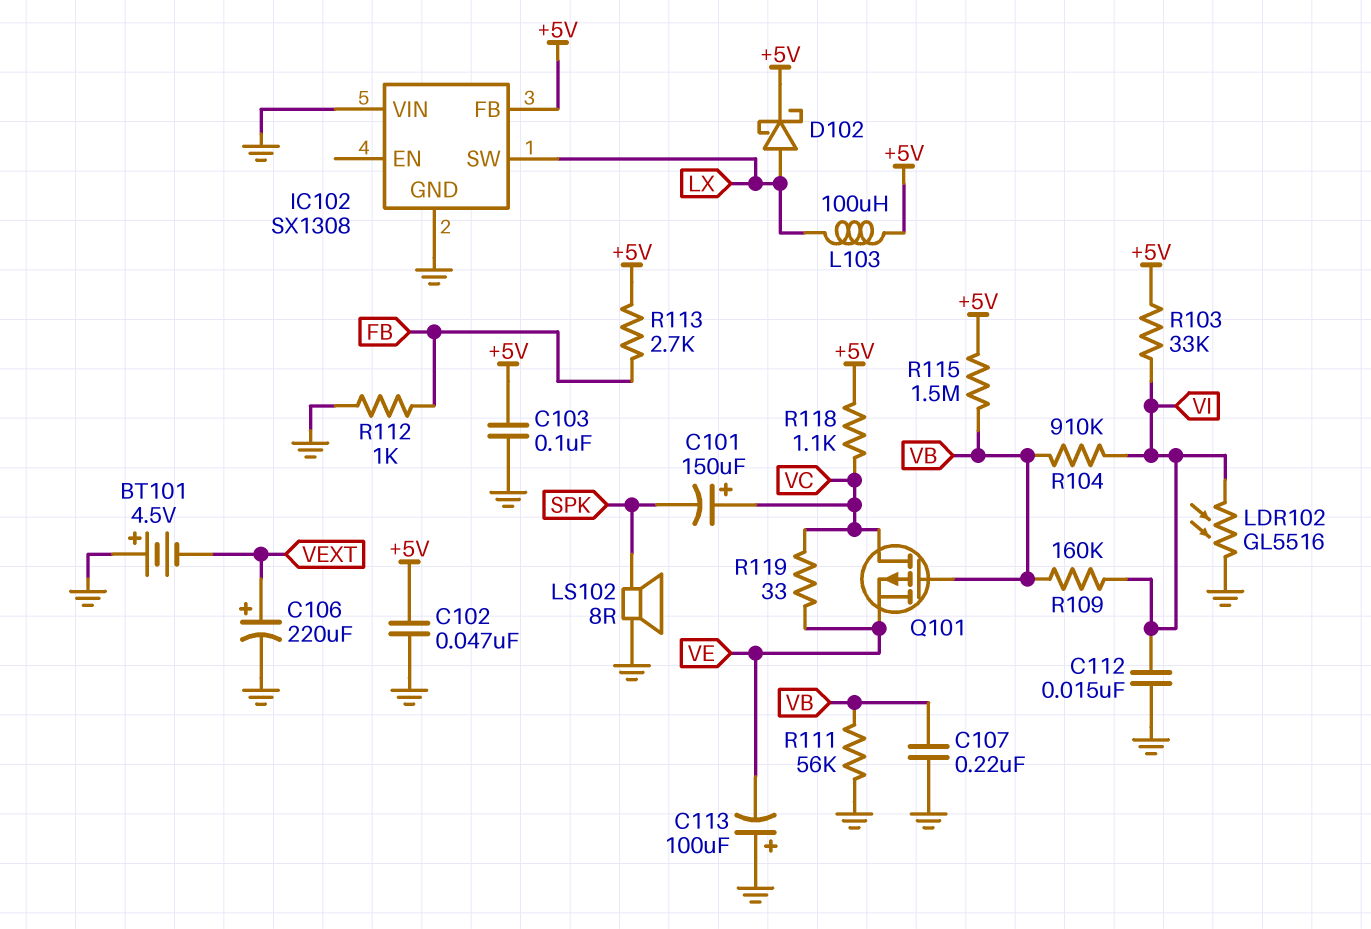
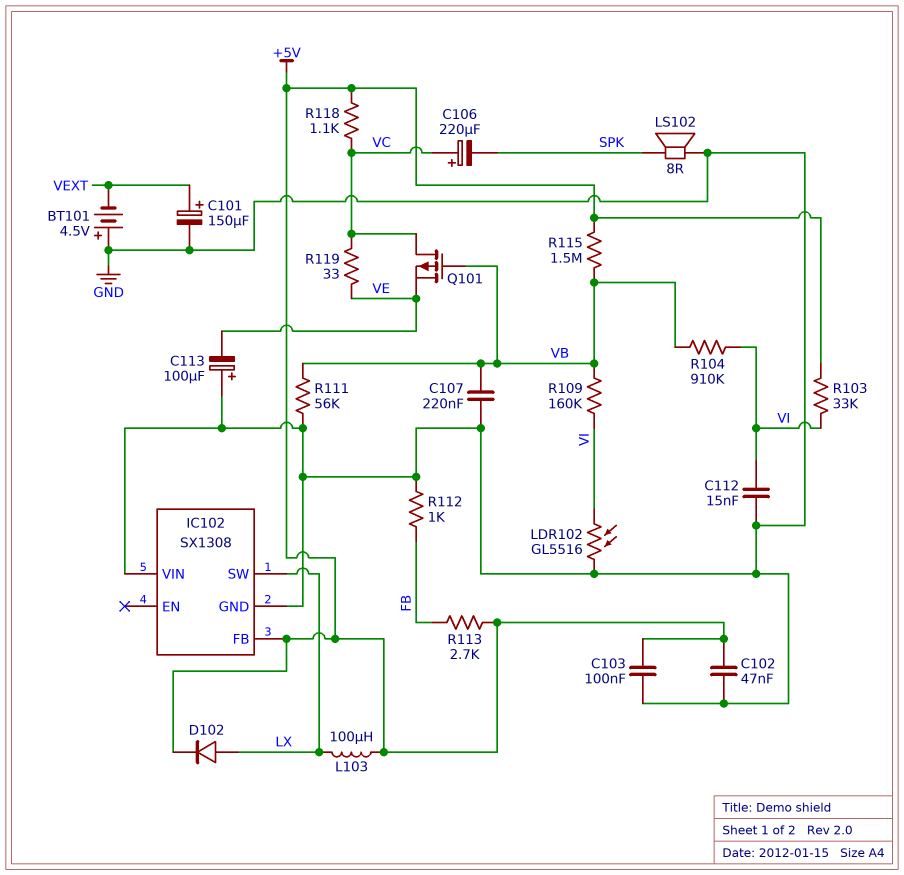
C101: 150uF (plus VC, minus SPK) -> 150uF (plus VEXT, minus GND)
C106: 220uF (plus VEXT, minus GND) -> 220uF (plus VC, minus SPK)
D102: schottky (A LX, K +5V) -> diode (A LX, K +5V)

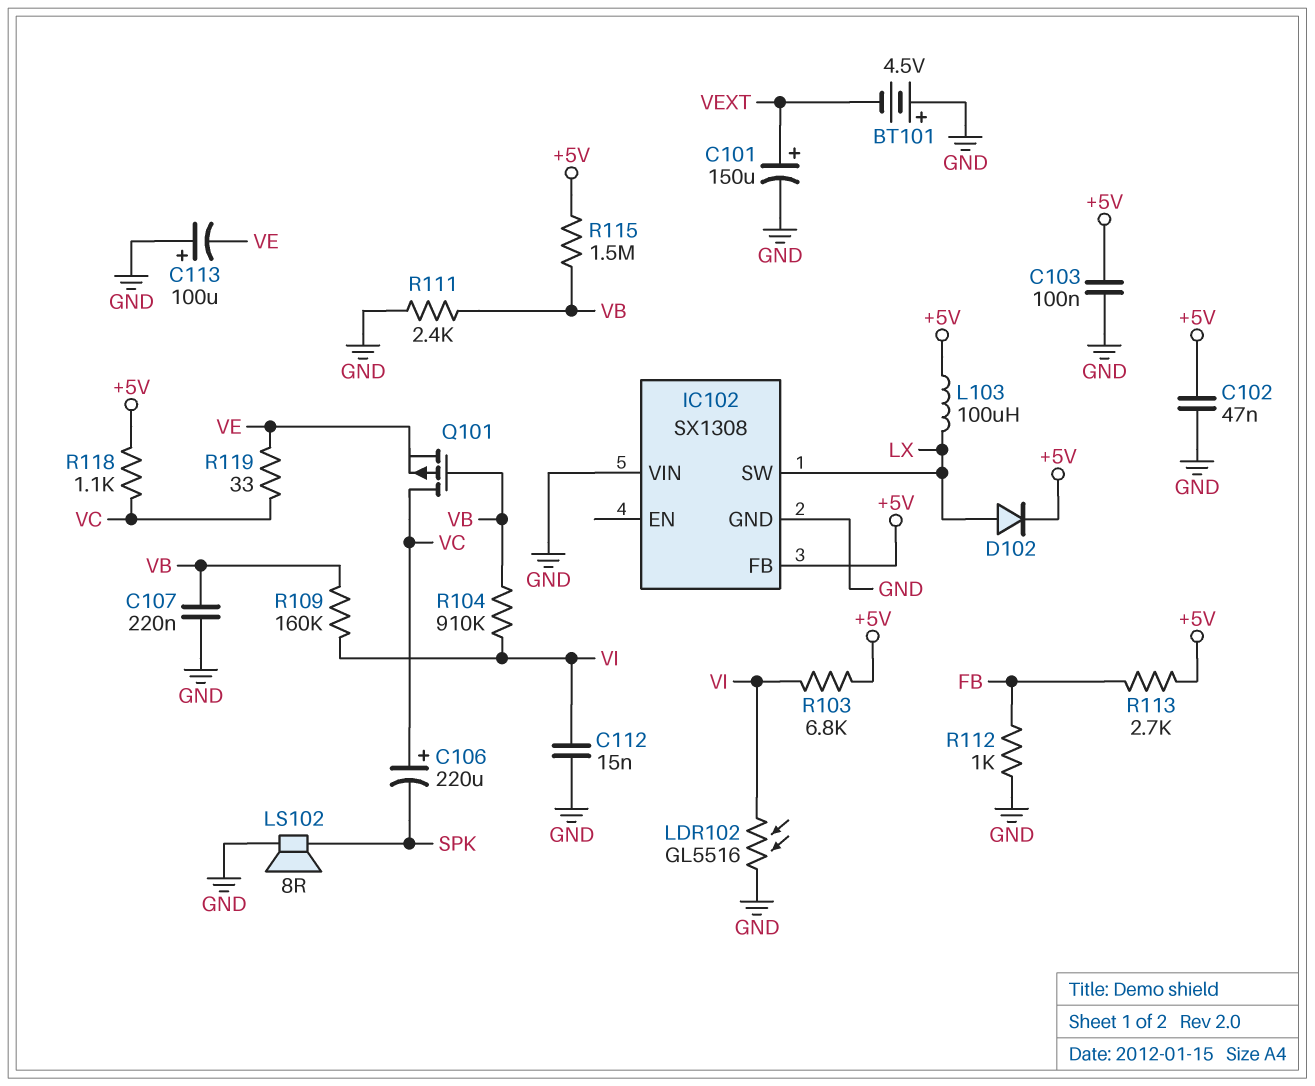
R103: 33k (+5V, VI) -> 6.8k (+5V, VI)
R111: 56k (GND, VB) -> 2.4k (GND, VB)

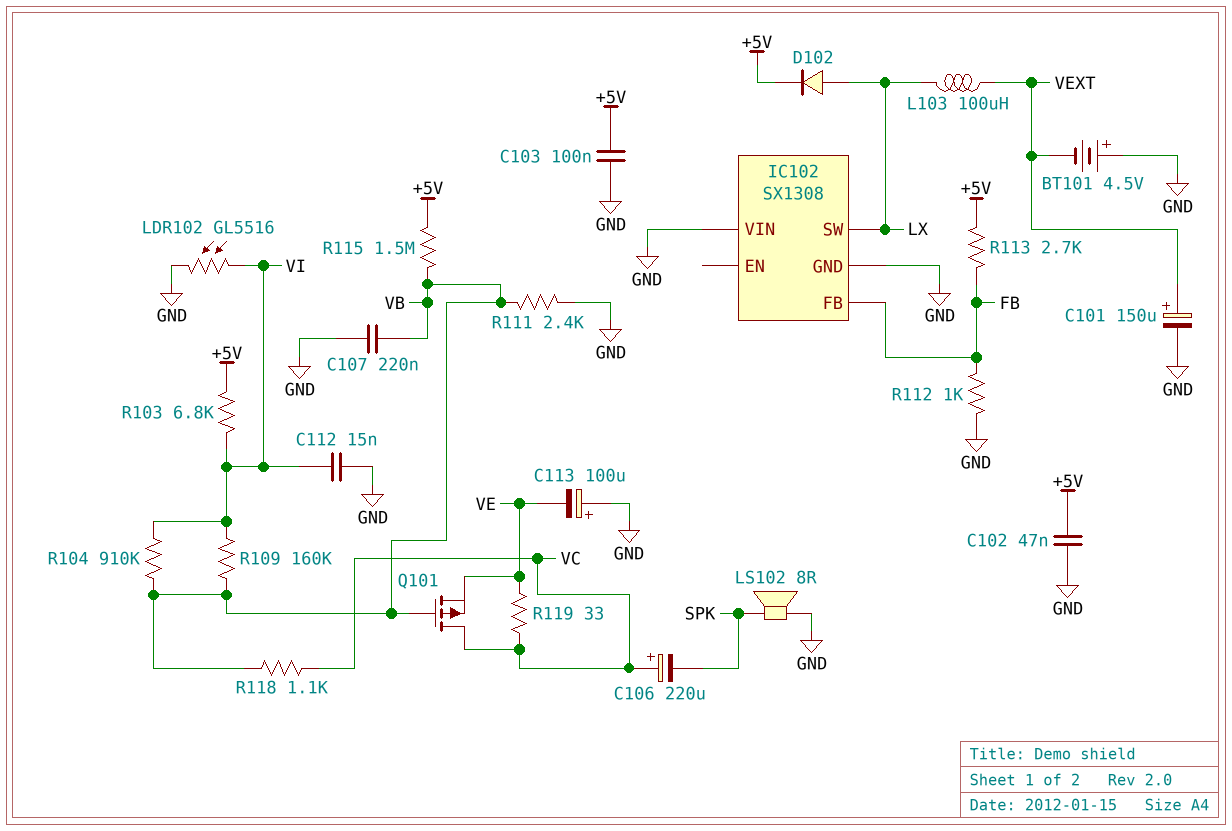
IC102 pin FB: +5V -> FB
L103: 100uH (+5V, LX) -> 100uH (LX, VEXT)
R118: 1.1k (+5V, VC) -> 1.1k (VB, VC)

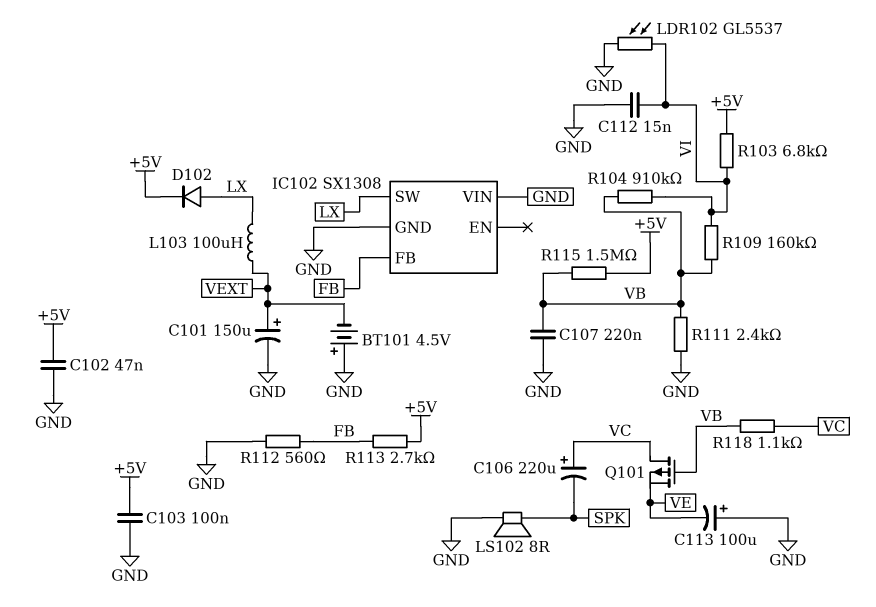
LDR102: GL5516 (GND, VI) -> GL5537 (GND, VI)
R112: 1k (FB, GND) -> 560 (FB, GND)
R119: 33 (VC, VE) -> none

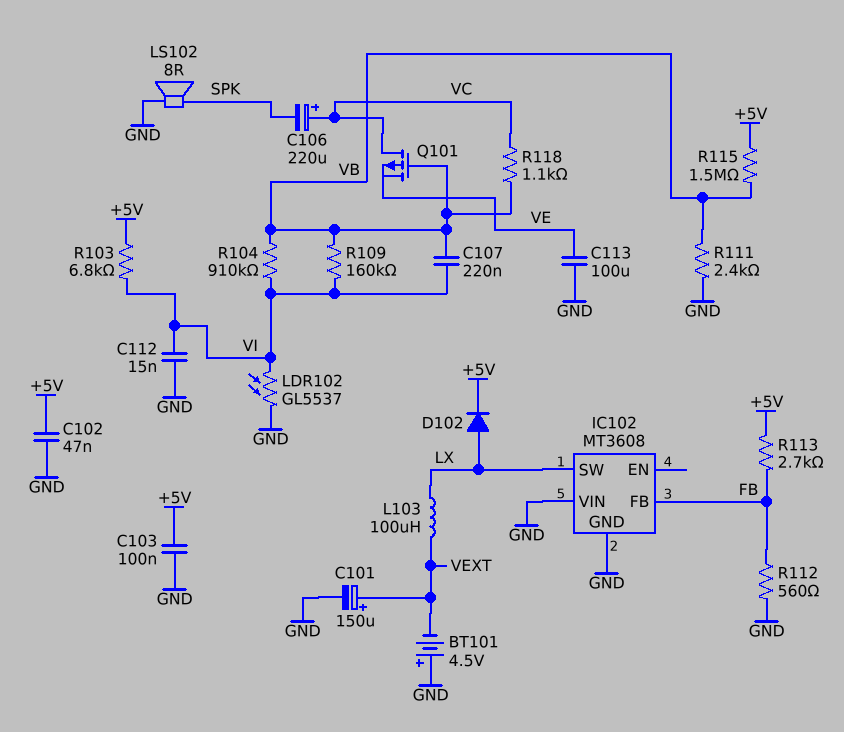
C107: 220nF (GND, VB) -> 220nF (VB, VI)
C113: 100uF (plus GND, minus VE) -> 100uF (GND, VE)
IC102: SX1308 -> MT3608

